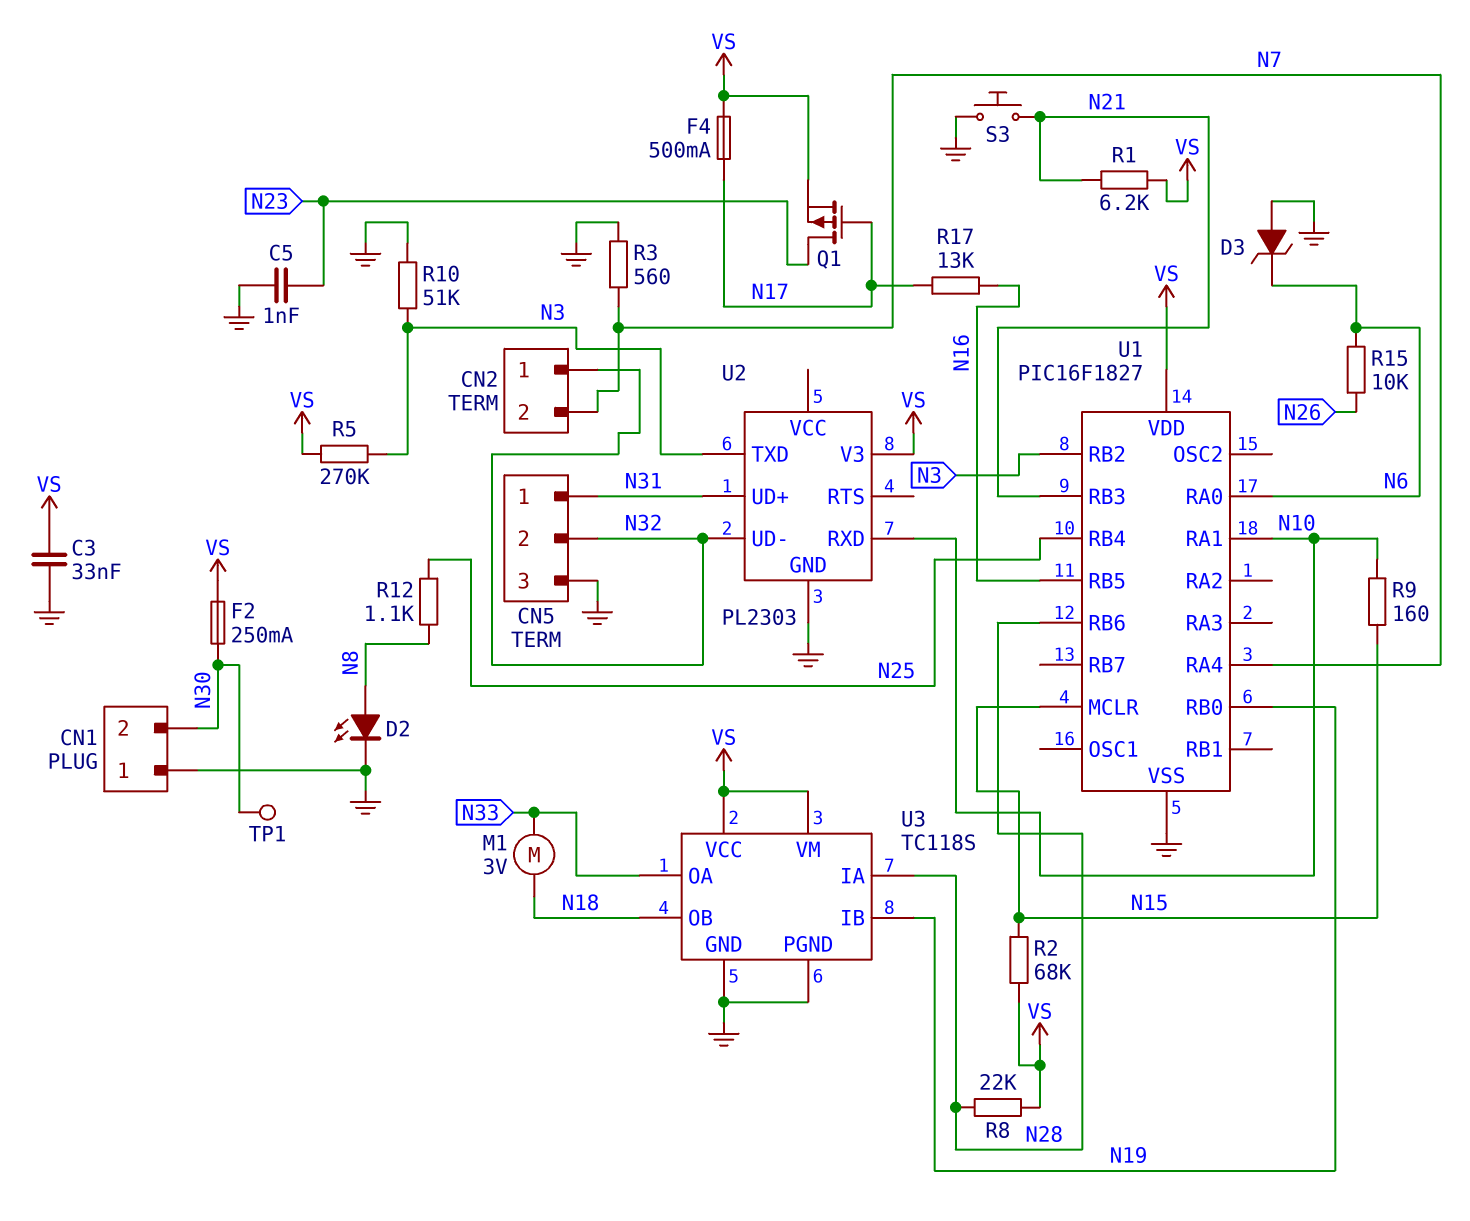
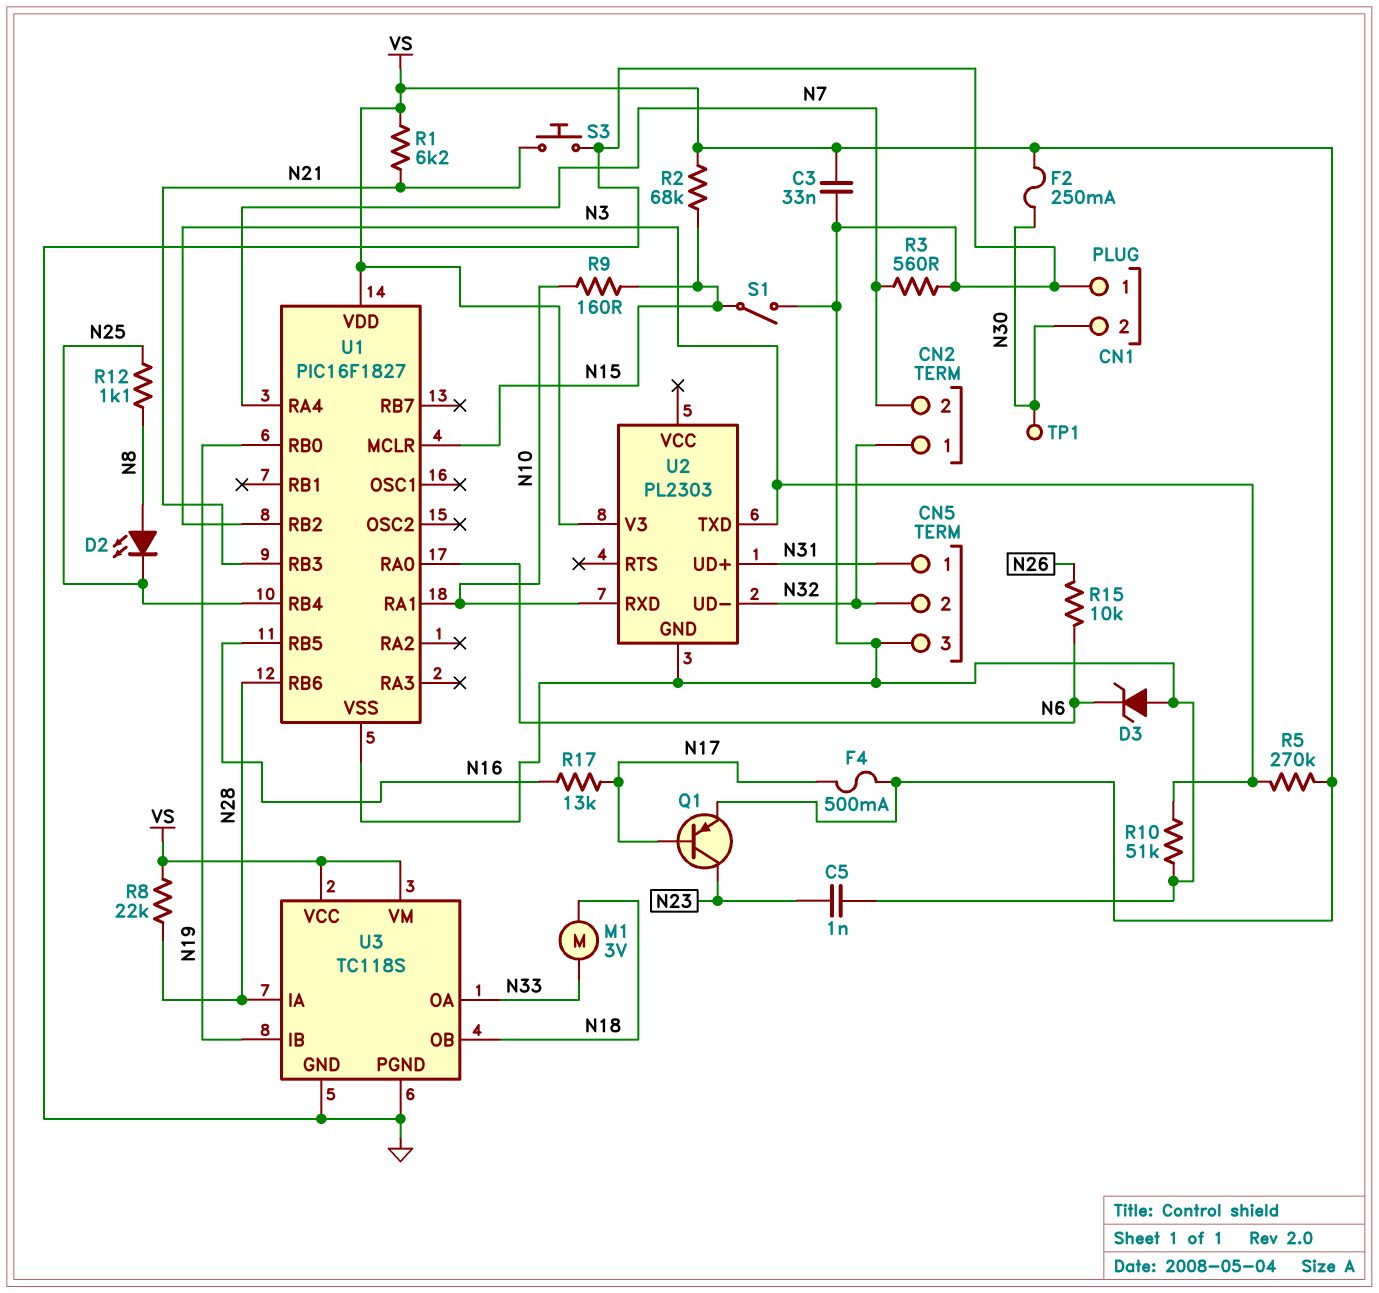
D2: LED (A N8, K GND) -> LED (A N8, K N25)
Q1: PMOS (G N17, D N23, S VS) -> PNP (B N17, C N23, E VS)
S1: none -> switch (GND, N15)

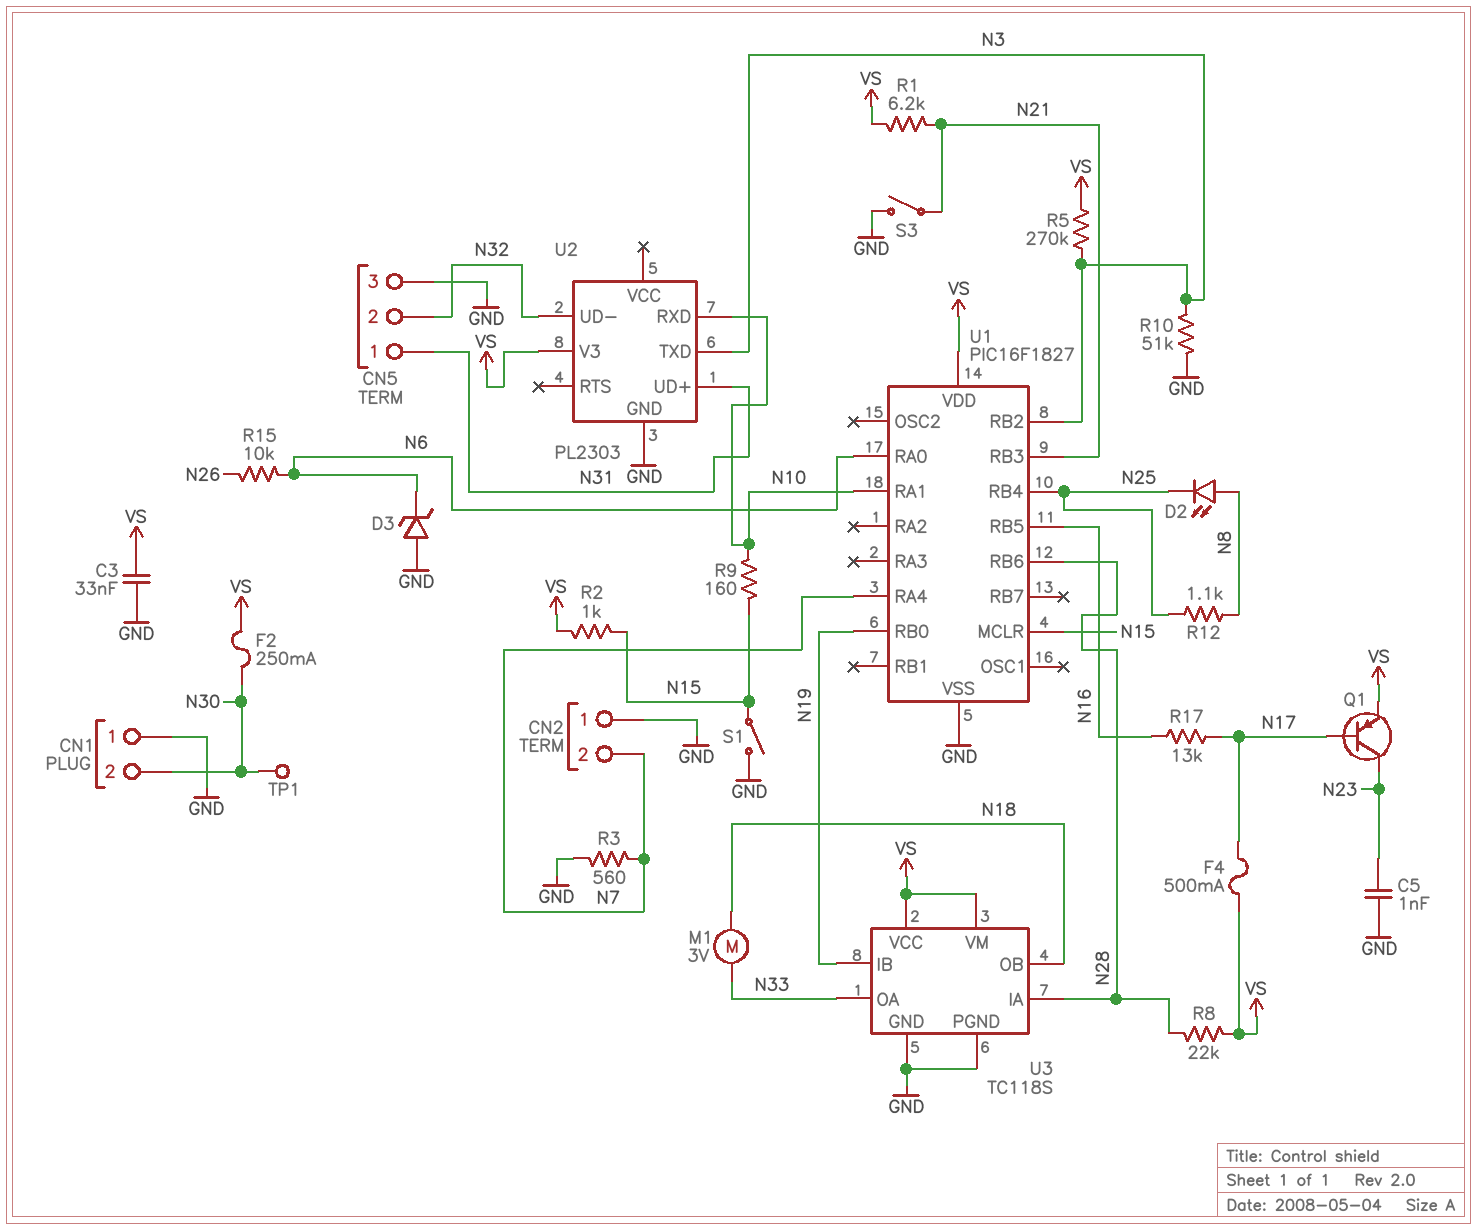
CN2 pin 1: N32 -> GND
R2: 68k (N15, VS) -> 1k (N15, VS)
S3: button (GND, N21) -> switch (GND, N21)

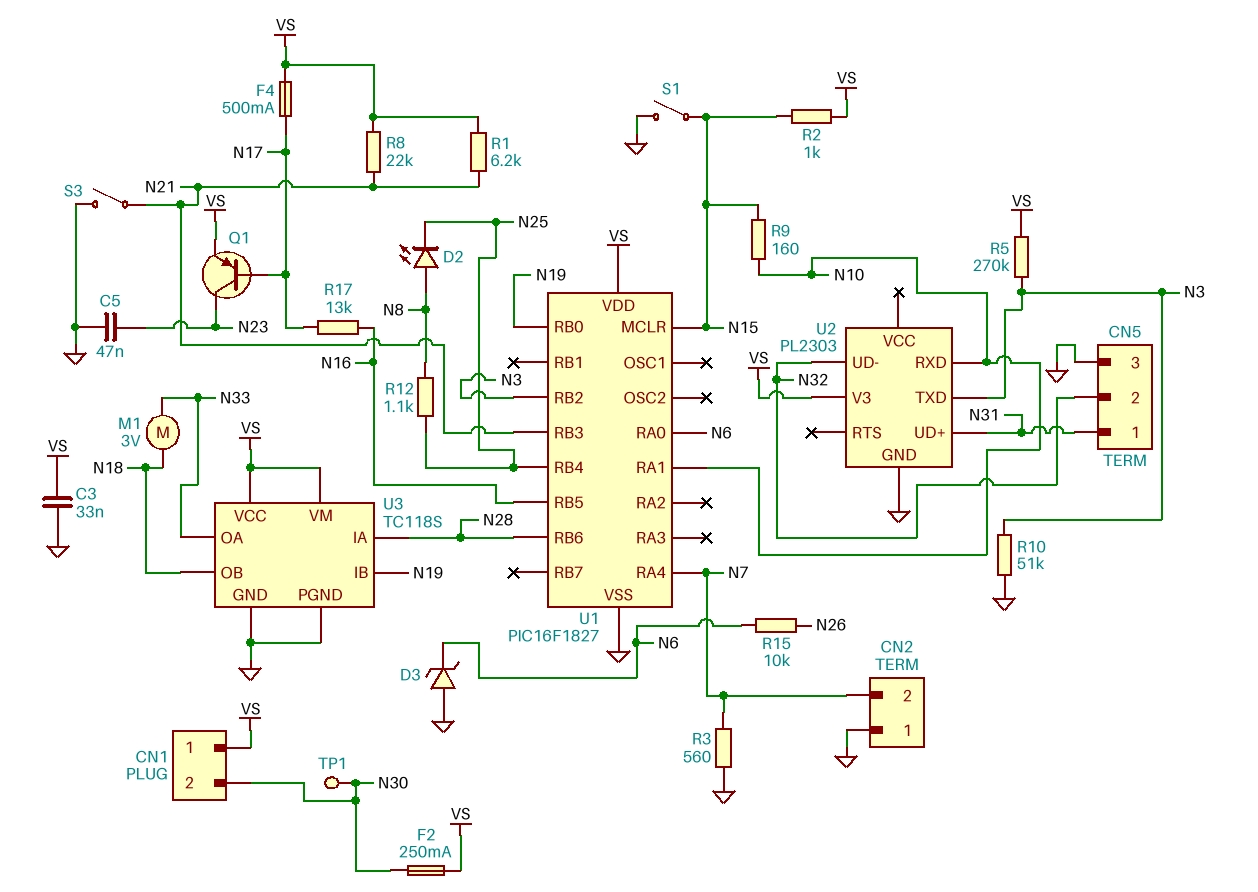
C5: 1nF (GND, N23) -> 47nF (GND, N23)
CN1 pin 1: GND -> VS
R8: 22k (N28, VS) -> 22k (N21, VS)

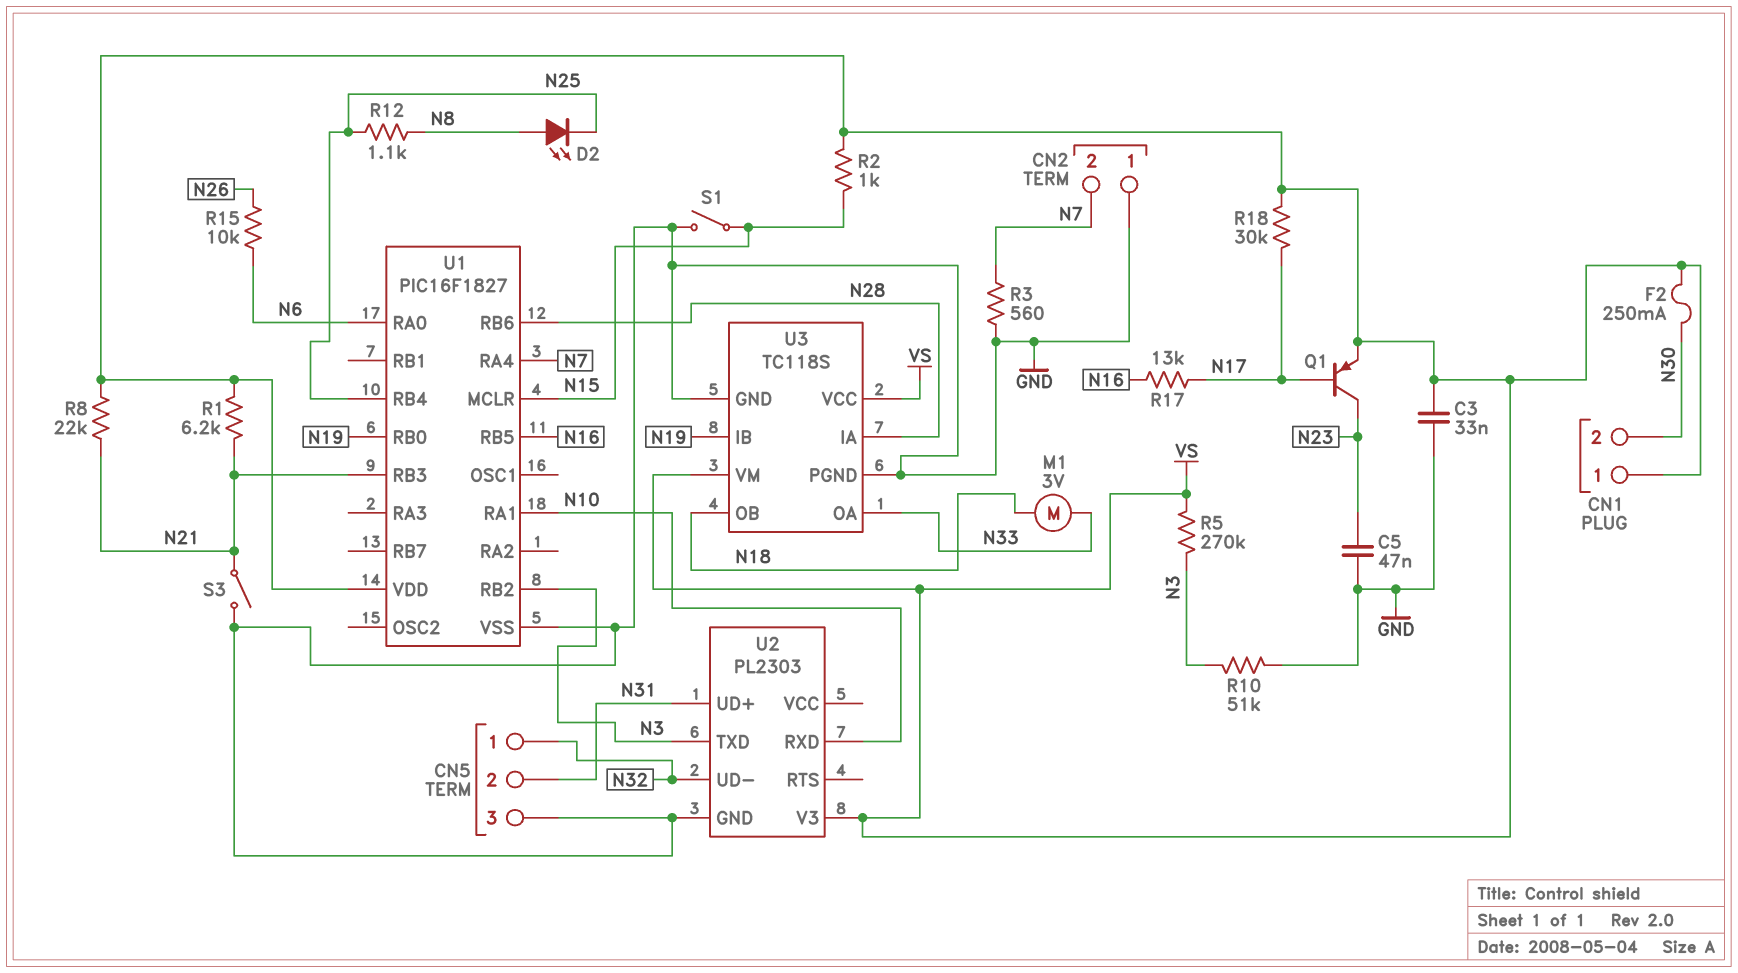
CN5 pin 1: N31 -> N32
CN5 pin 2: N32 -> N31
D3: zener (A GND, K N6) -> none
F4: 500mA (N17, VS) -> none
R9: 160 (N10, N15) -> none
R18: none -> 30k (N17, VS)
TP1: test point (N30) -> none

